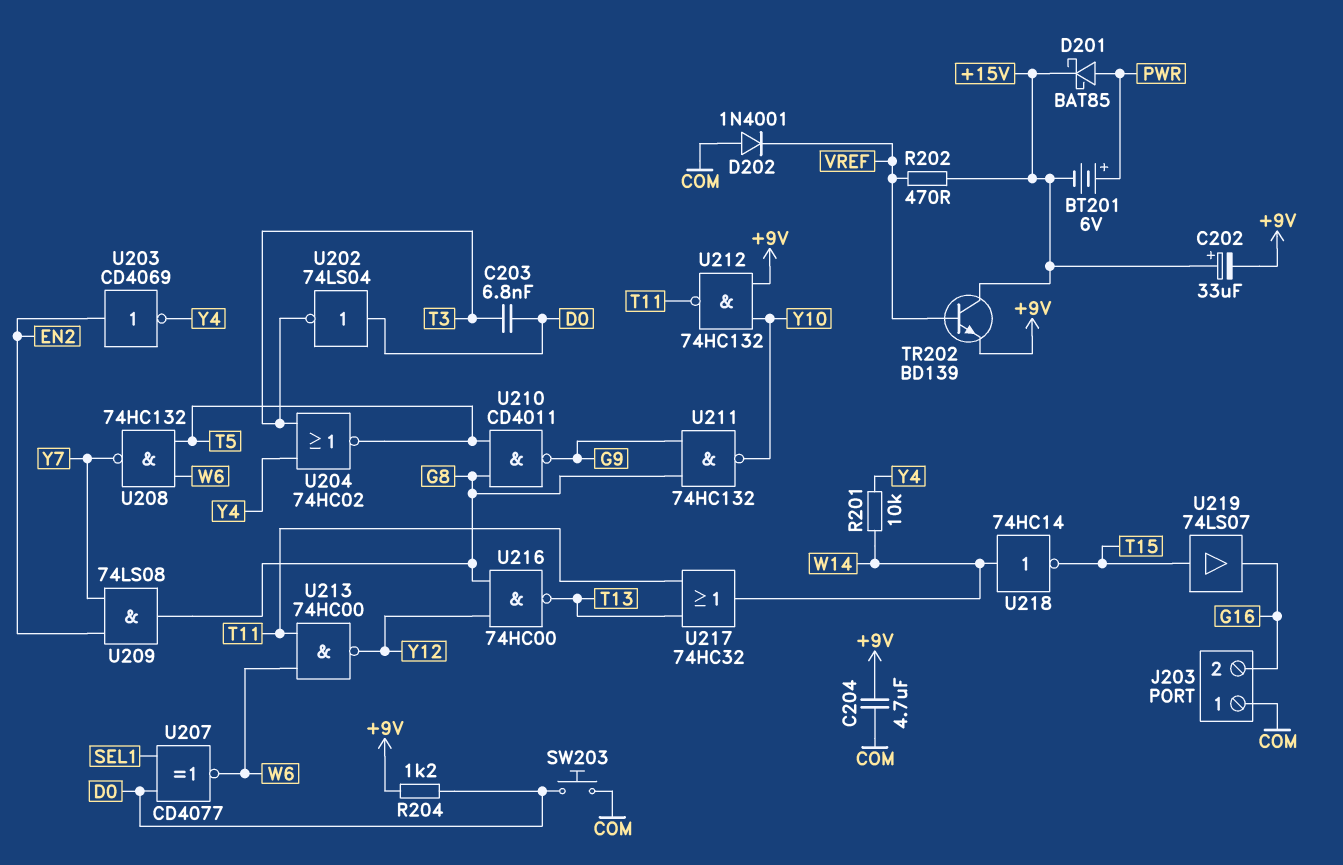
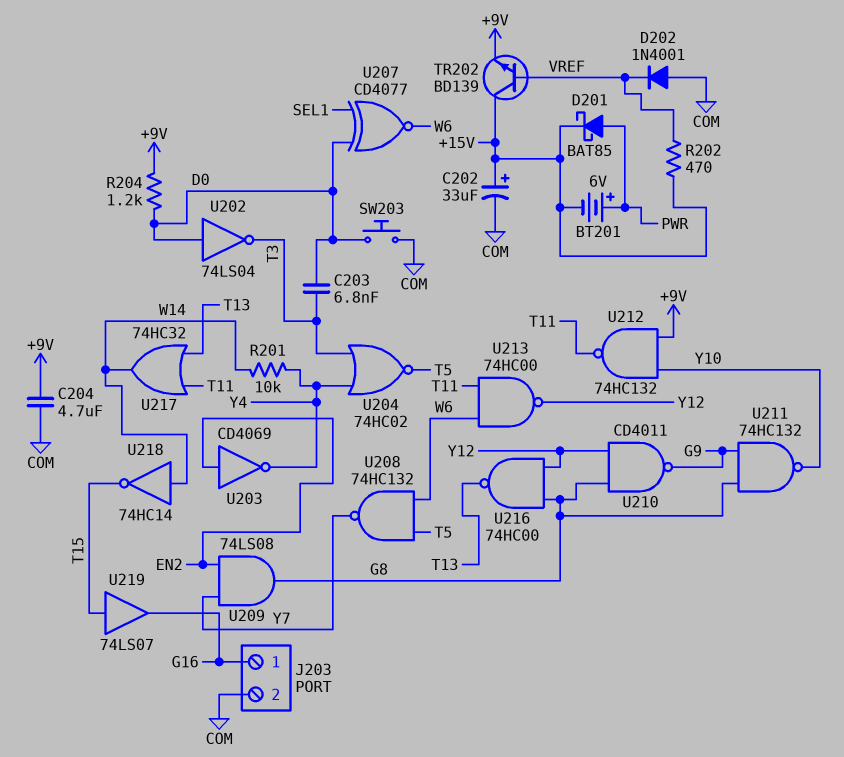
C202: 33uF (plus +15V, minus +9V) -> 33uF (plus +15V, minus COM)
J203 pin 1: COM -> G16
J203 pin 2: G16 -> COM
U210: NAND CD4011 (in G8, in T5, out G9) -> NAND CD4011 (in G8, in Y12, out G9)

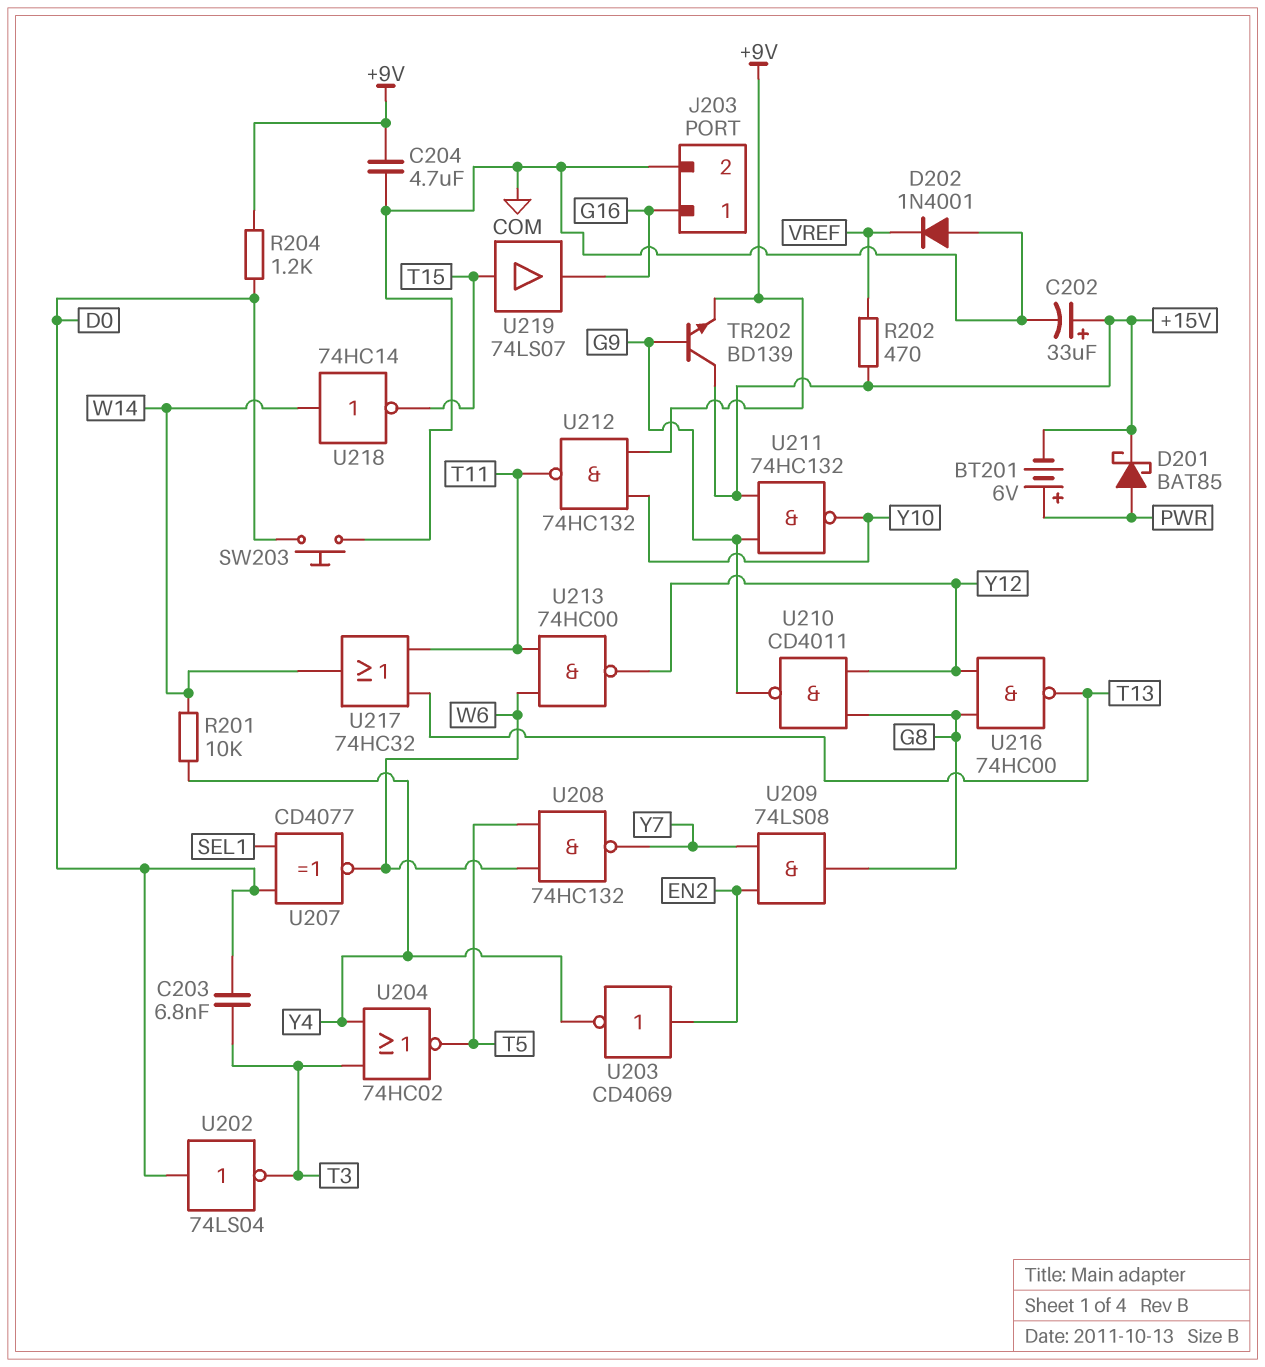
TR202: NPN BD139 (B VREF, C +15V, E +9V) -> NPN BD139 (B G9, C +15V, E +9V)
U211: NAND 74HC132 (in G8, in G9, out Y10) -> NAND 74HC132 (in +15V, in G9, out Y10)

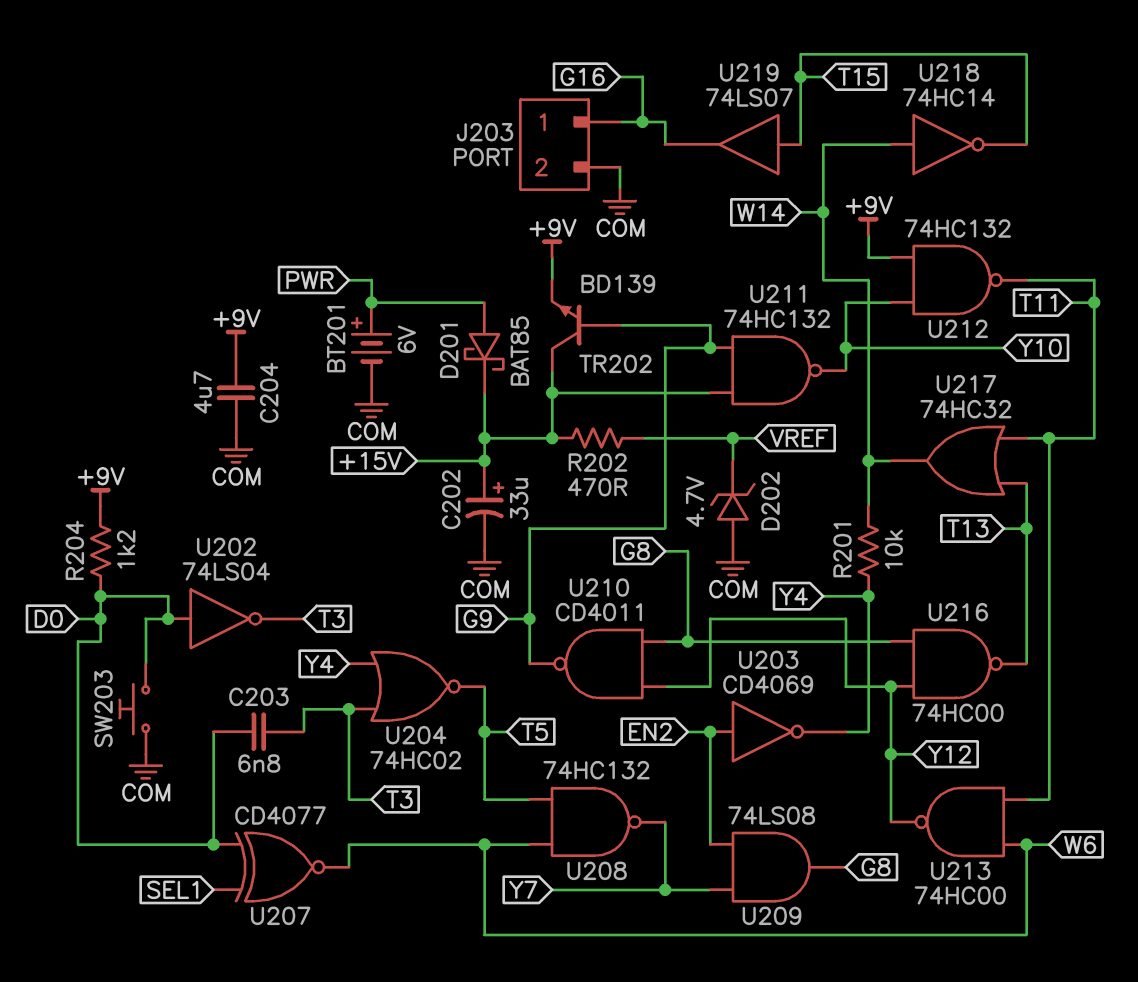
BT201: 6V (plus PWR, minus +15V) -> 6V (plus PWR, minus COM)
D202: diode 1N4001 (A COM, K VREF) -> zener 4.7V (A COM, K VREF)

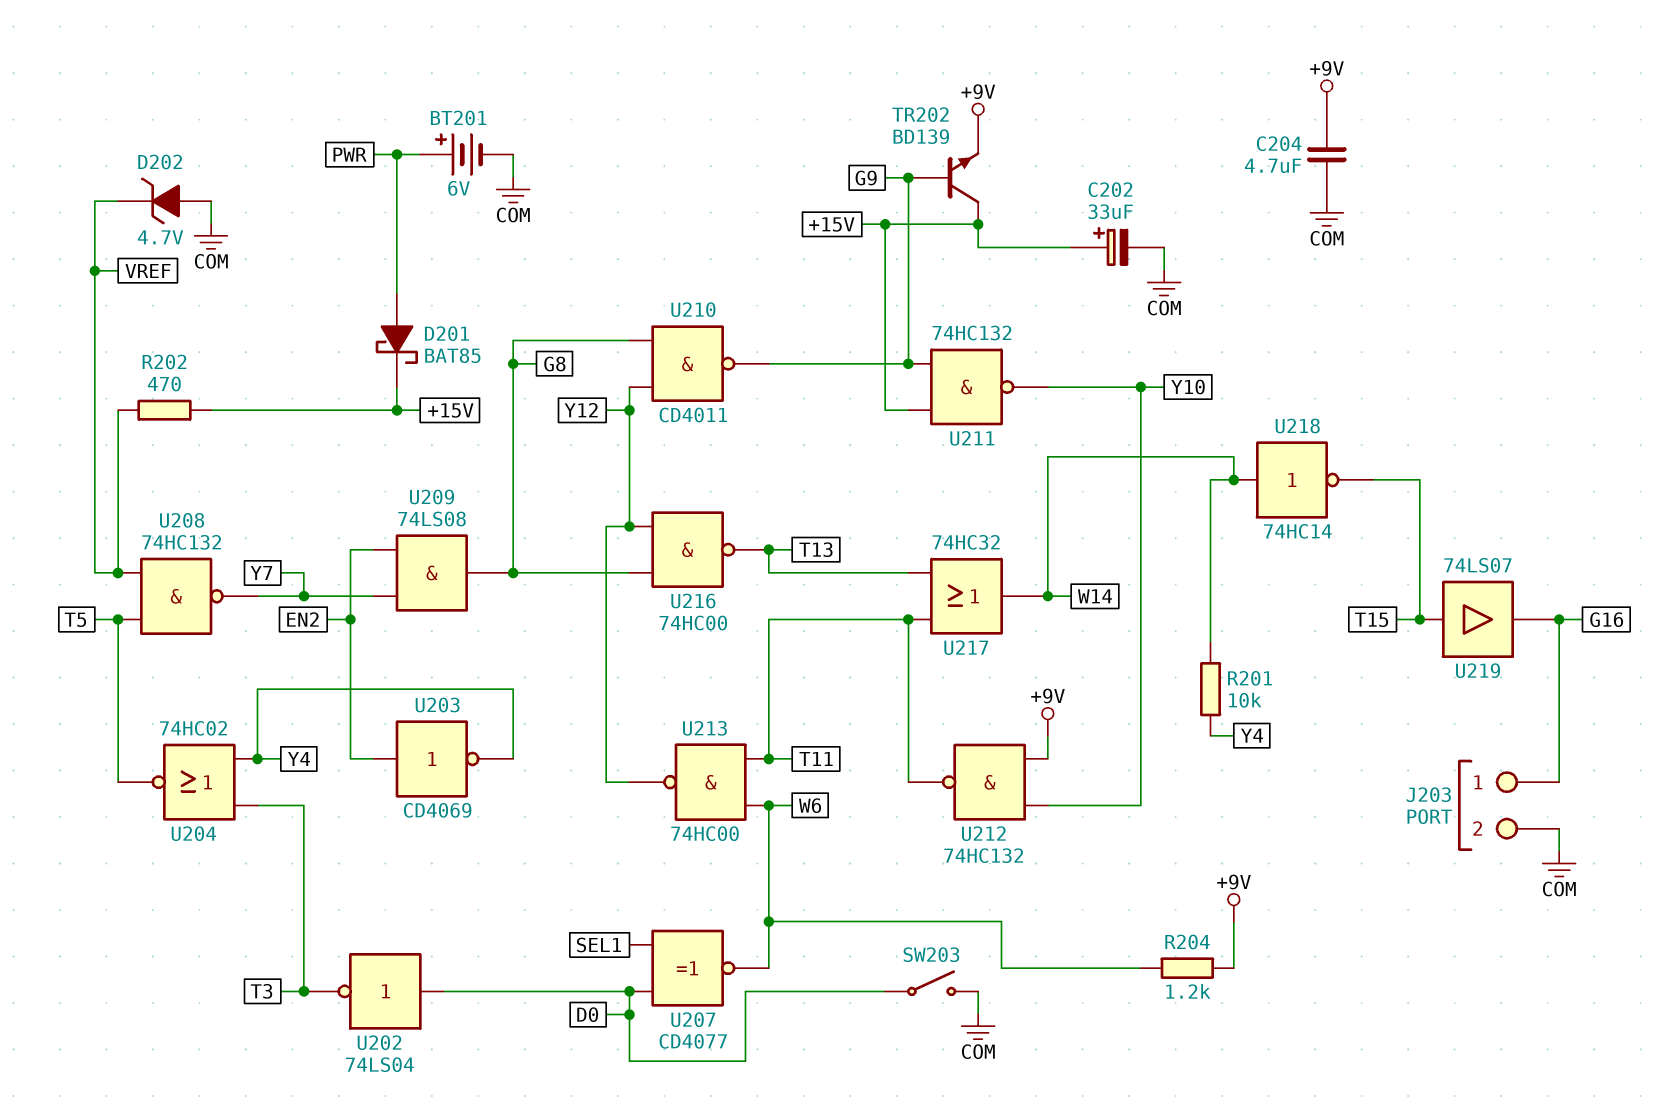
C203: 6.8nF (D0, T3) -> none
R204: 1.2k (+9V, D0) -> 1.2k (+9V, W6)
SW203: button (COM, D0) -> switch (COM, D0)
U208: NAND 74HC132 (in T5, in W6, out Y7) -> NAND 74HC132 (in T5, in VREF, out Y7)

